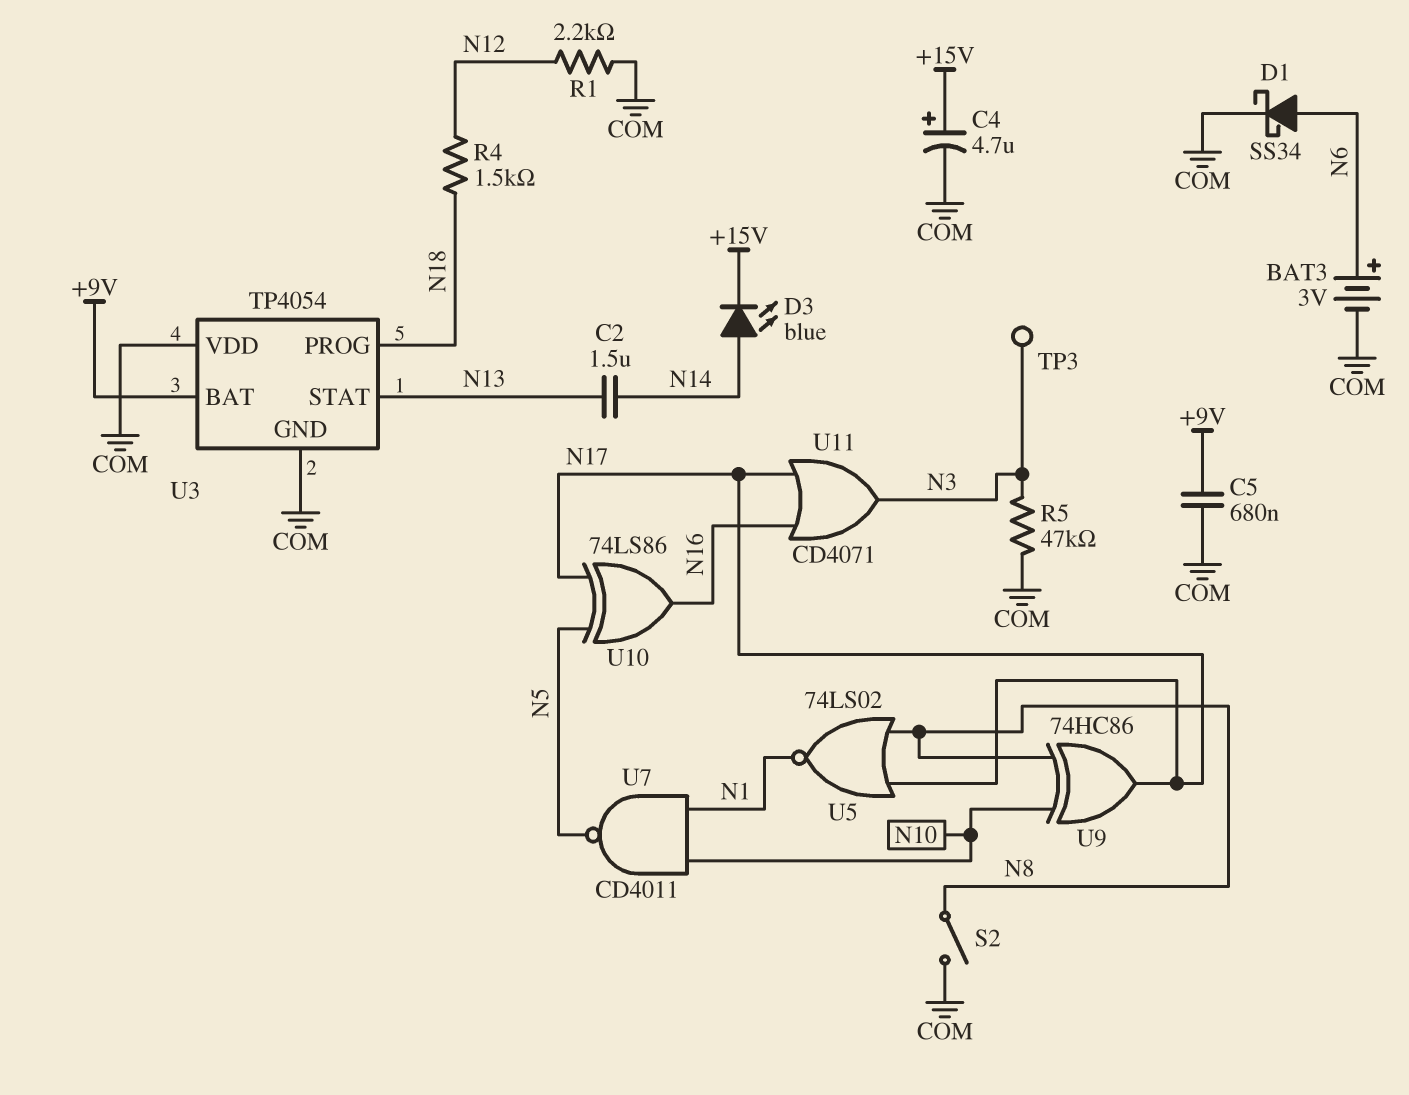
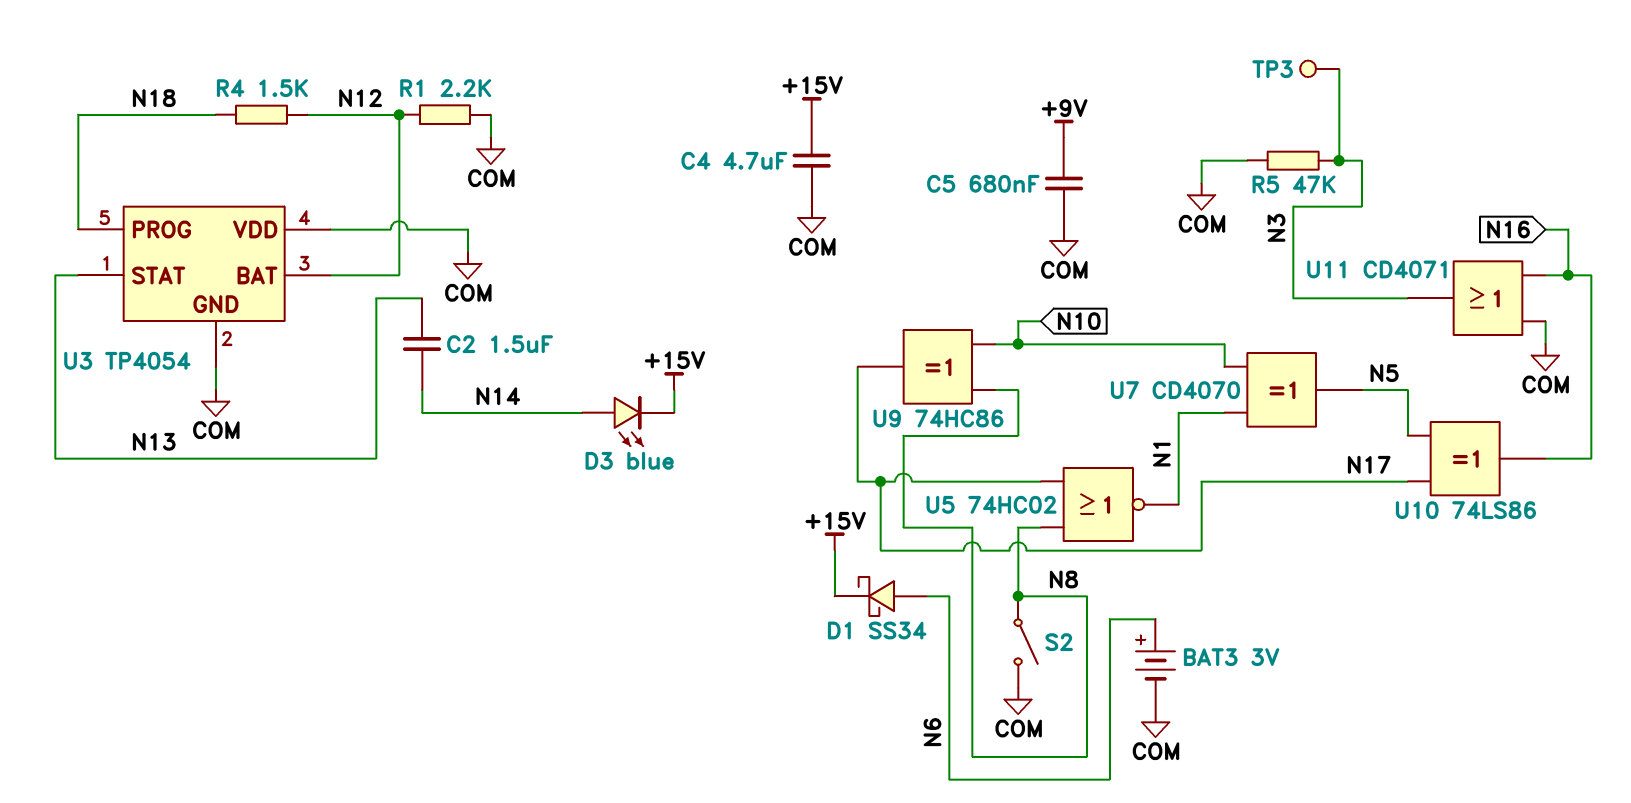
C4: 4.7uF (plus +15V, minus COM) -> 4.7uF (+15V, COM)
D1: schottky SS34 (A N6, K COM) -> schottky SS34 (A N6, K +15V)
U3 pin BAT: +9V -> N12
U5: NOR 74LS02 (in N8, in N17, out N1) -> NOR 74HC02 (in N8, in N17, out N1)
U7: NAND CD4011 (in N1, in N10, out N5) -> XOR CD4070 (in N1, in N10, out N5)
U11: OR CD4071 (in N16, in N17, out N3) -> OR CD4071 (in COM, in N16, out N3)

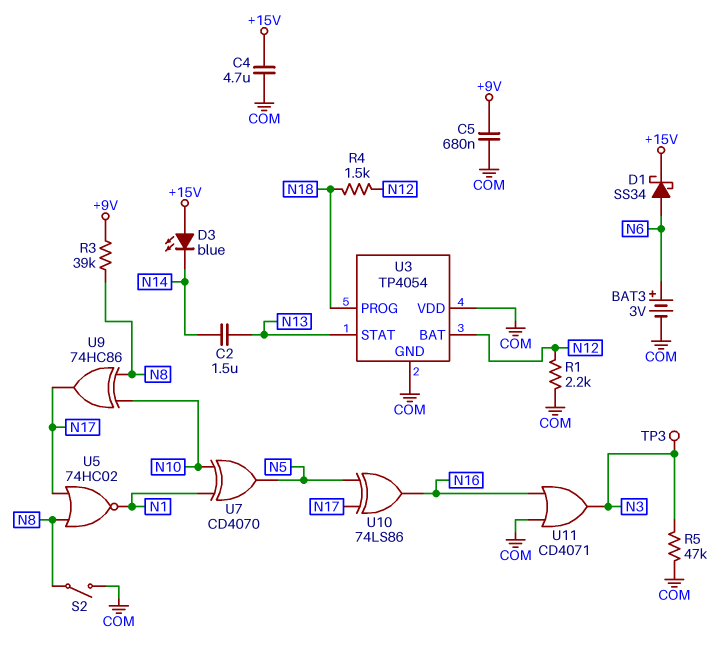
D3: LED blue (A N14, K +15V) -> LED blue (A +15V, K N14)
R3: none -> 39k (+9V, N8)

